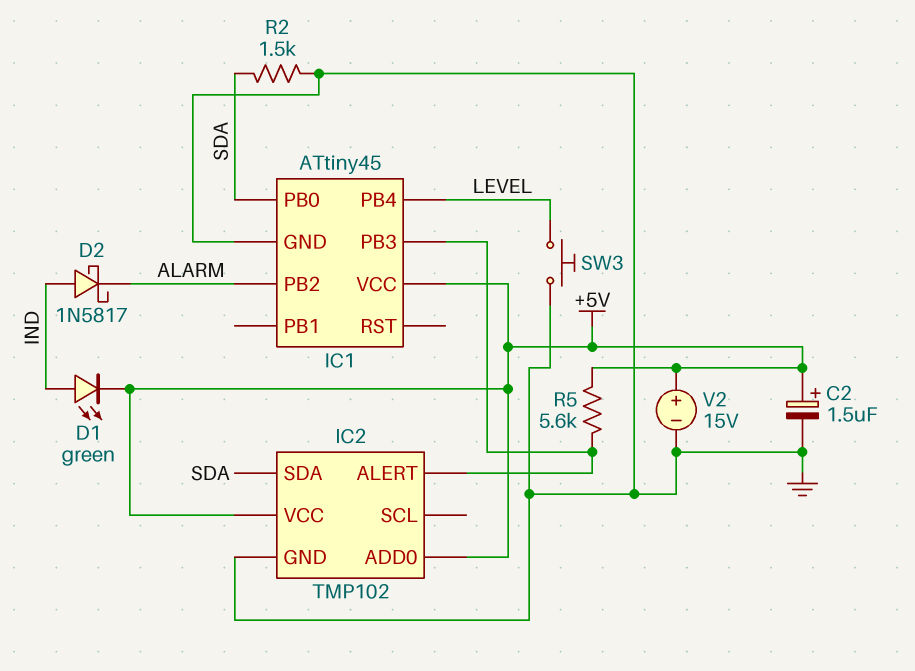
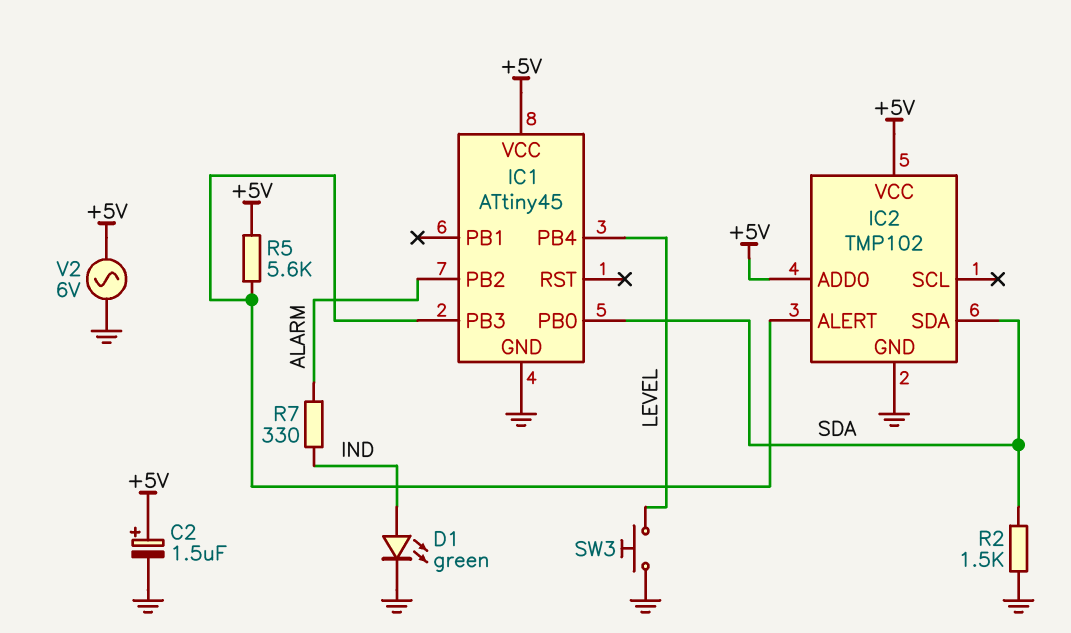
D1: LED green (A IND, K +5V) -> LED green (A IND, K GND)
D2: schottky 1N5817 (A IND, K ALARM) -> none
R7: none -> 330 (ALARM, IND)
V2: 15V (plus +5V, minus GND) -> AC 6V (+5V, GND)

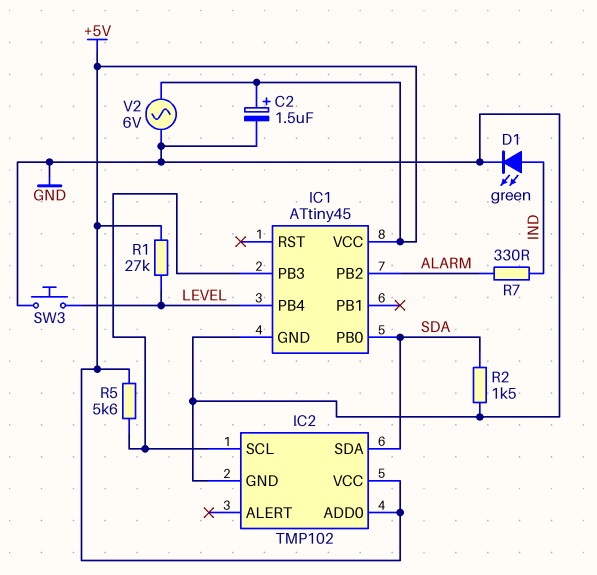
IC2 pin ALERT: IC1/PB3 -> none
IC2 pin SCL: none -> IC1/PB3
R1: none -> 27k (+5V, LEVEL)

